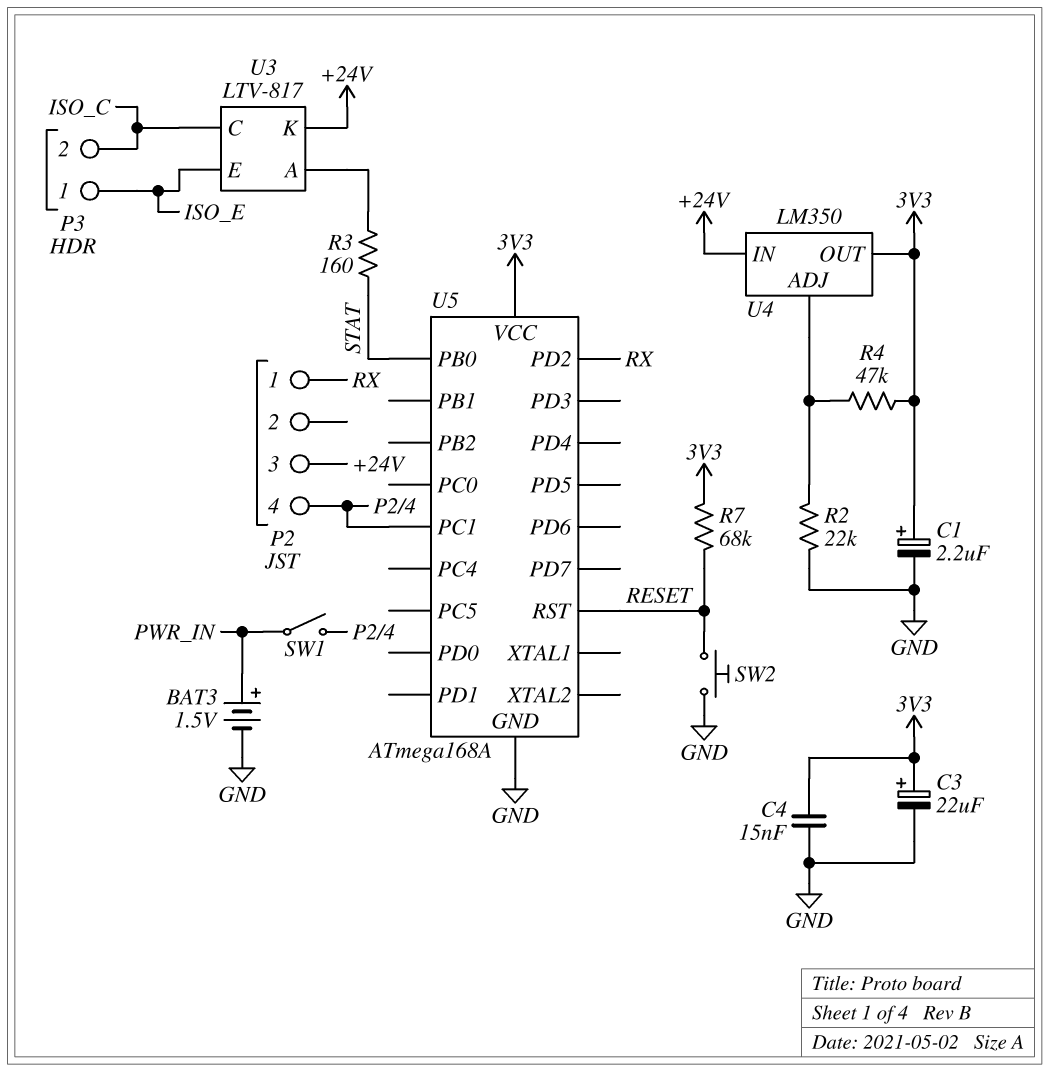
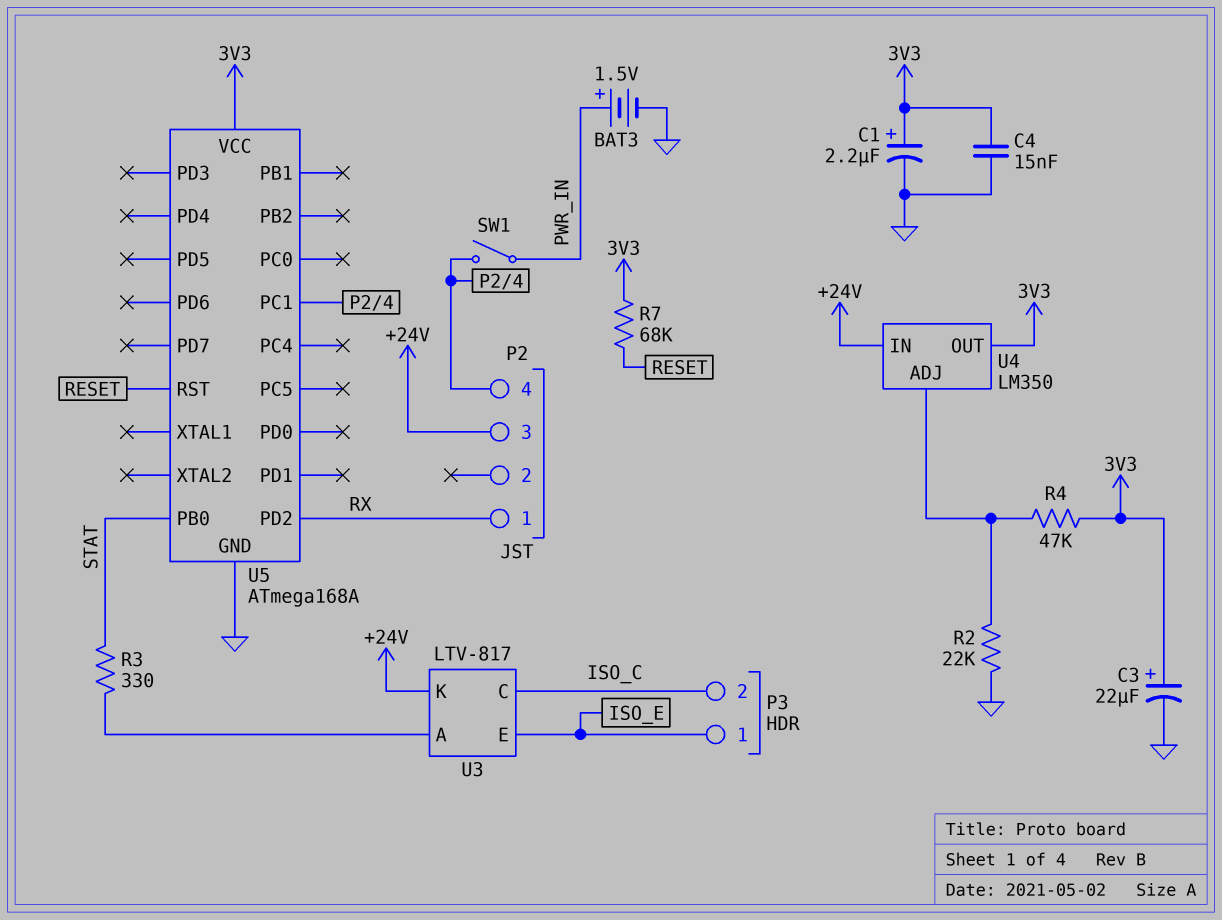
R3: 160 (STAT, U3/A) -> 330 (STAT, U3/A)
SW2: button (GND, RESET) -> none

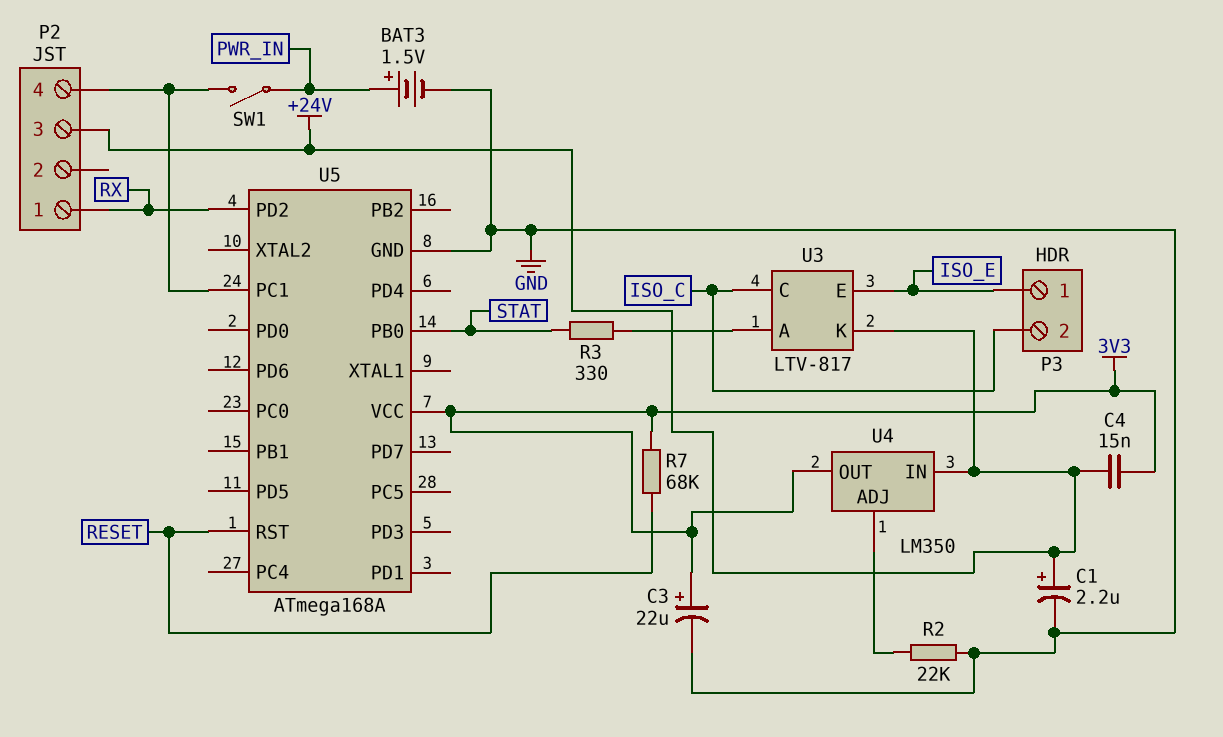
C1: 2.2uF (plus 3V3, minus GND) -> 2.2uF (plus +24V, minus GND)
C4: 15nF (3V3, GND) -> 15nF (+24V, 3V3)
R4: 47k (3V3, U4/ADJ) -> none

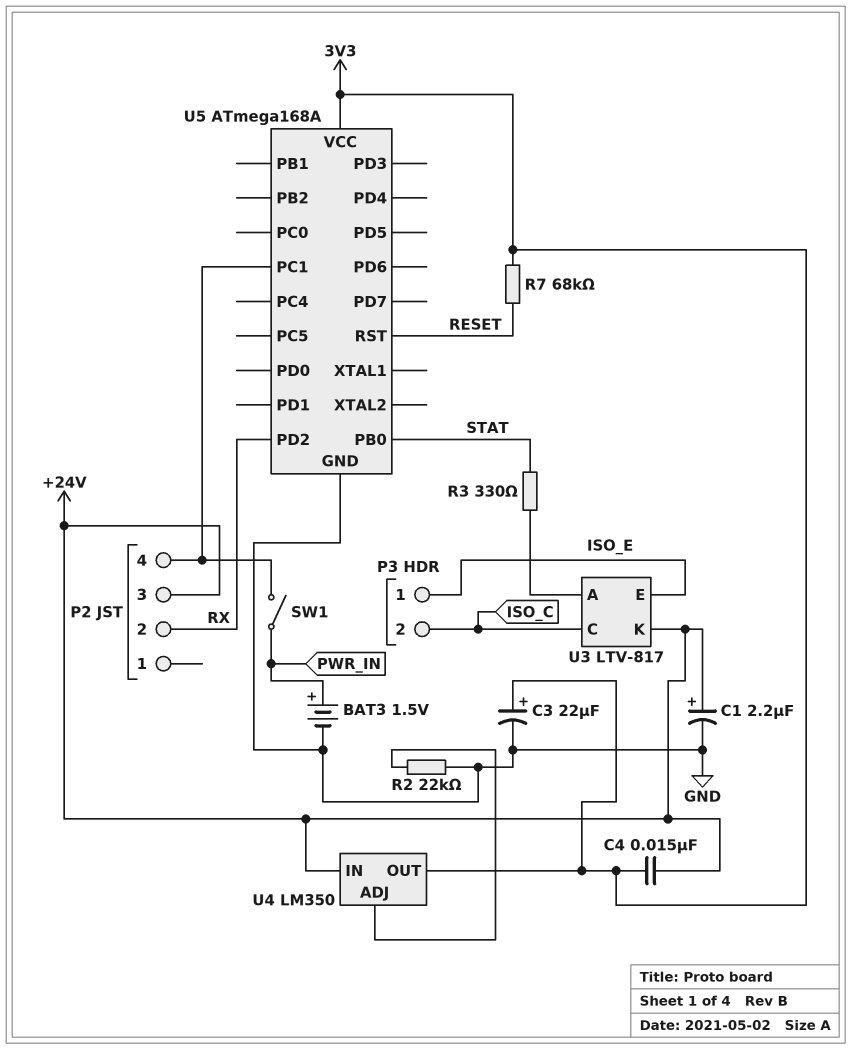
P2 pin 1: RX -> none
P2 pin 2: none -> RX

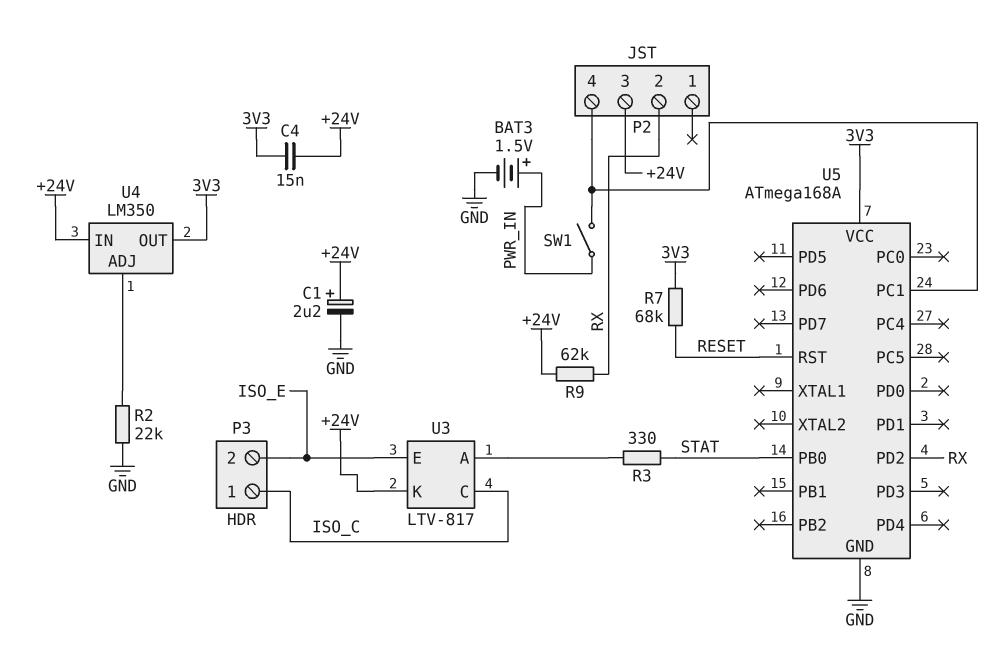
C3: 22uF (plus 3V3, minus GND) -> none
P3 pin 1: ISO_E -> ISO_C
P3 pin 2: ISO_C -> ISO_E
R9: none -> 62k (+24V, RX)

